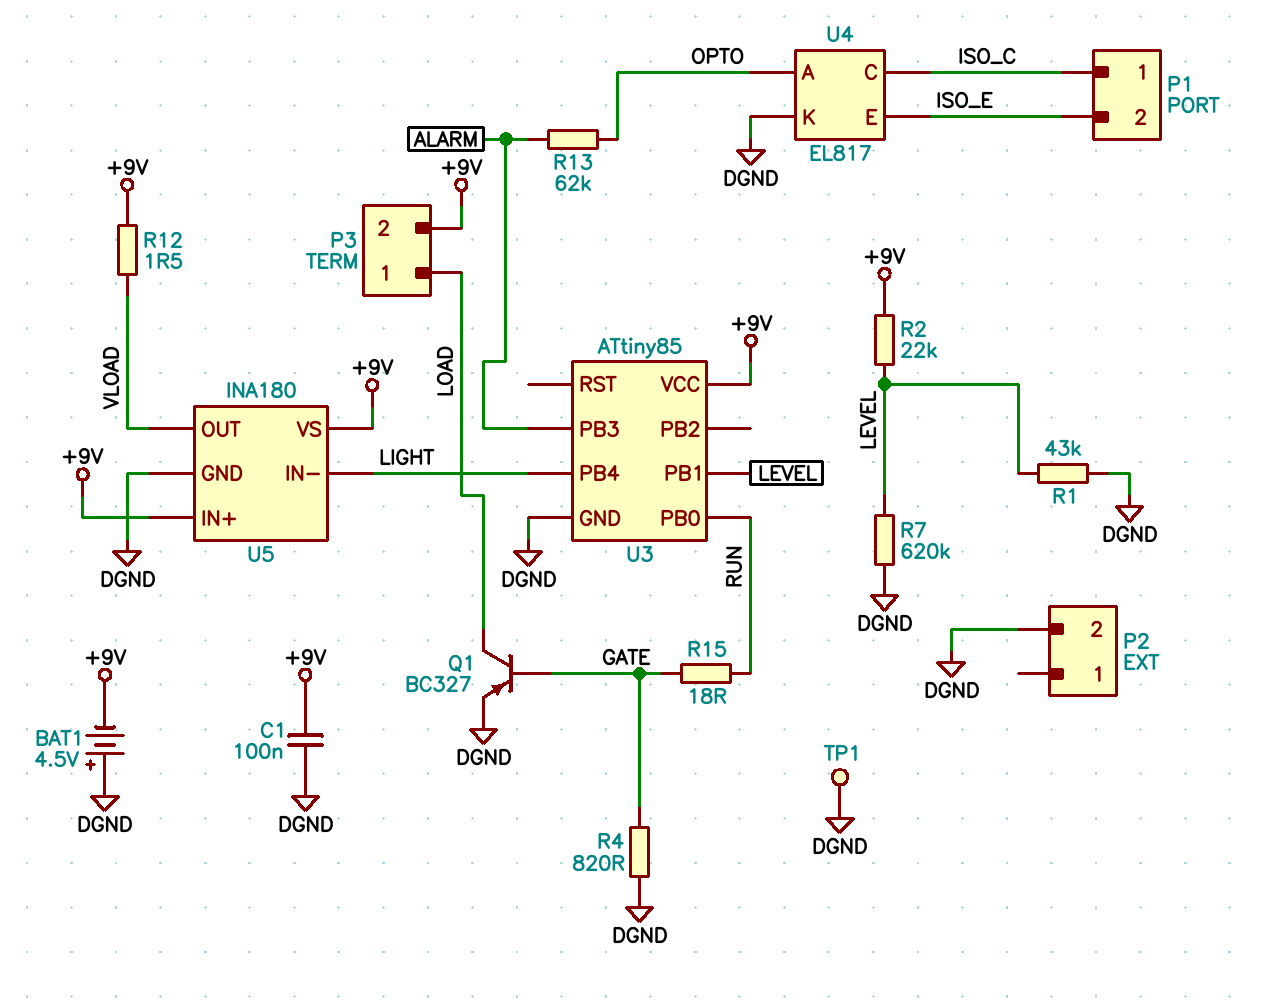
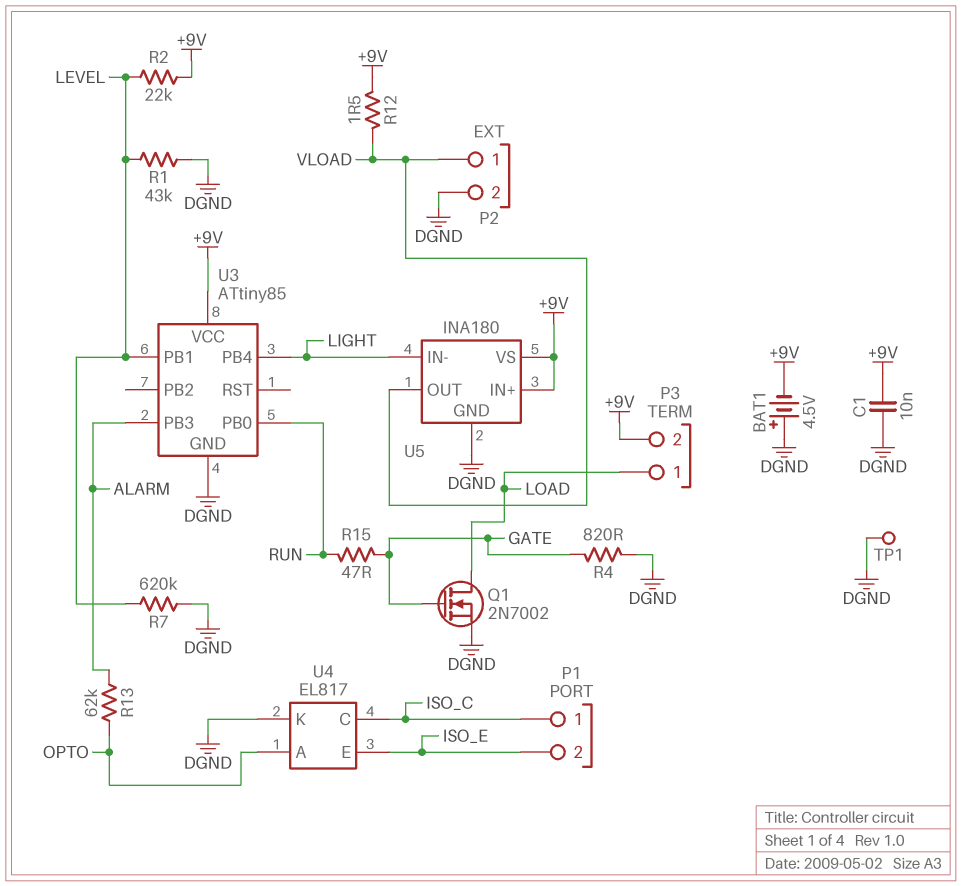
C1: 100nF (+9V, DGND) -> 10nF (+9V, DGND)
P2 pin 1: none -> VLOAD
Q1: PNP BC327 (B GATE, C LOAD, E DGND) -> NMOS 2N7002 (G GATE, D LOAD, S DGND)
R15: 18 (GATE, RUN) -> 47 (GATE, RUN)

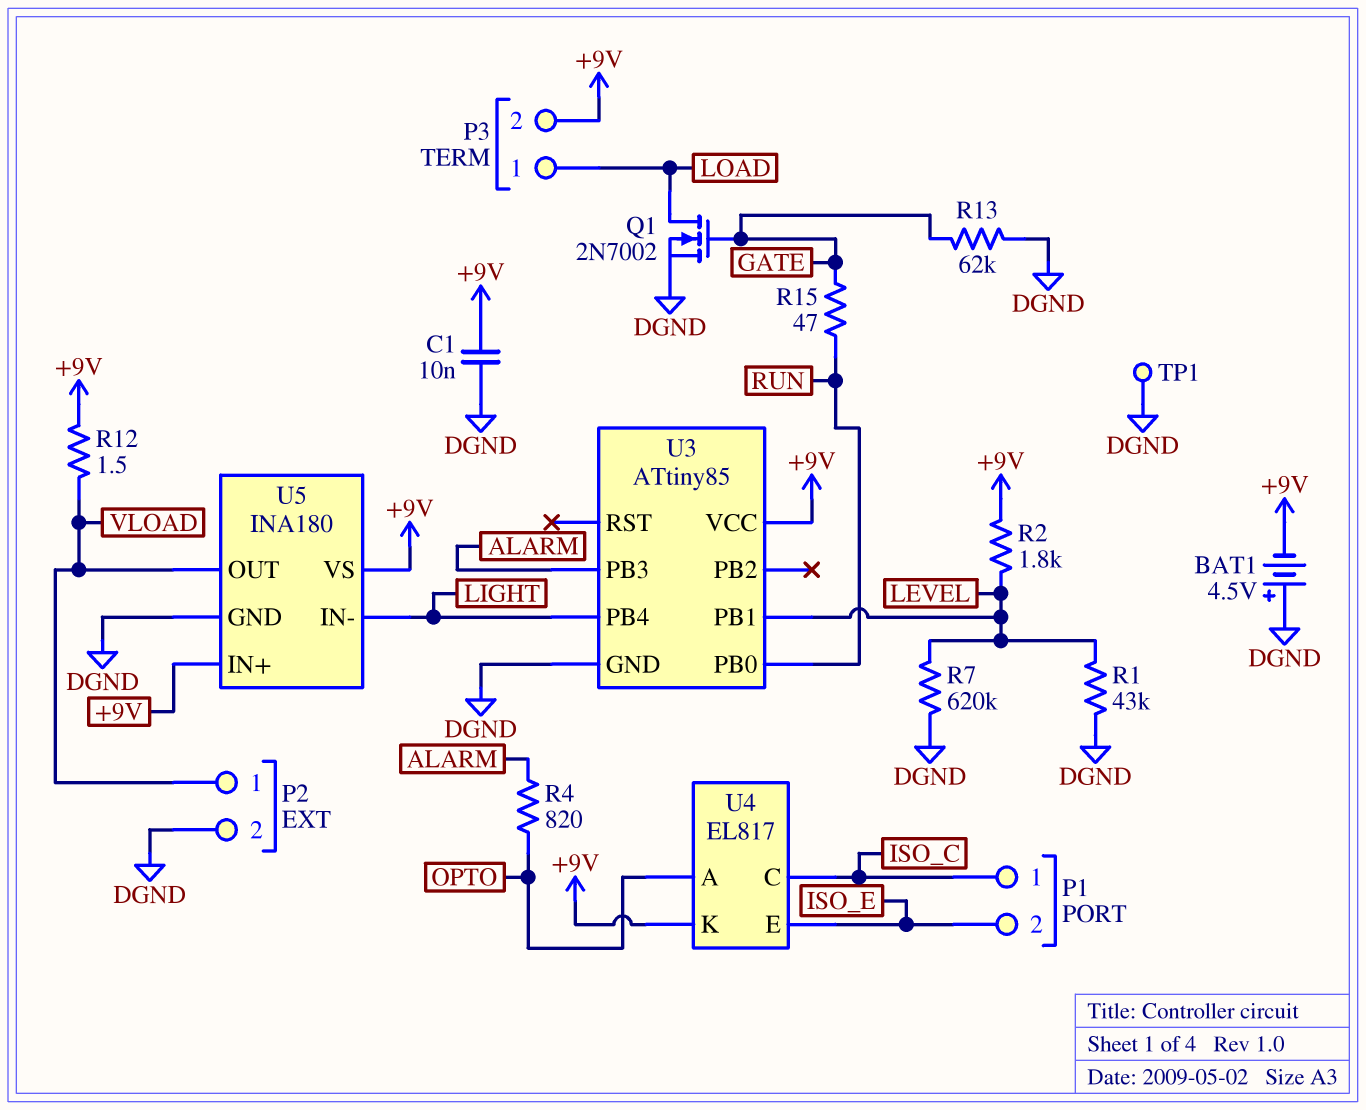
R2: 22k (+9V, LEVEL) -> 1.8k (+9V, LEVEL)
R4: 820 (DGND, GATE) -> 820 (ALARM, OPTO)
R13: 62k (ALARM, OPTO) -> 62k (DGND, GATE)
U4 pin K: DGND -> +9V

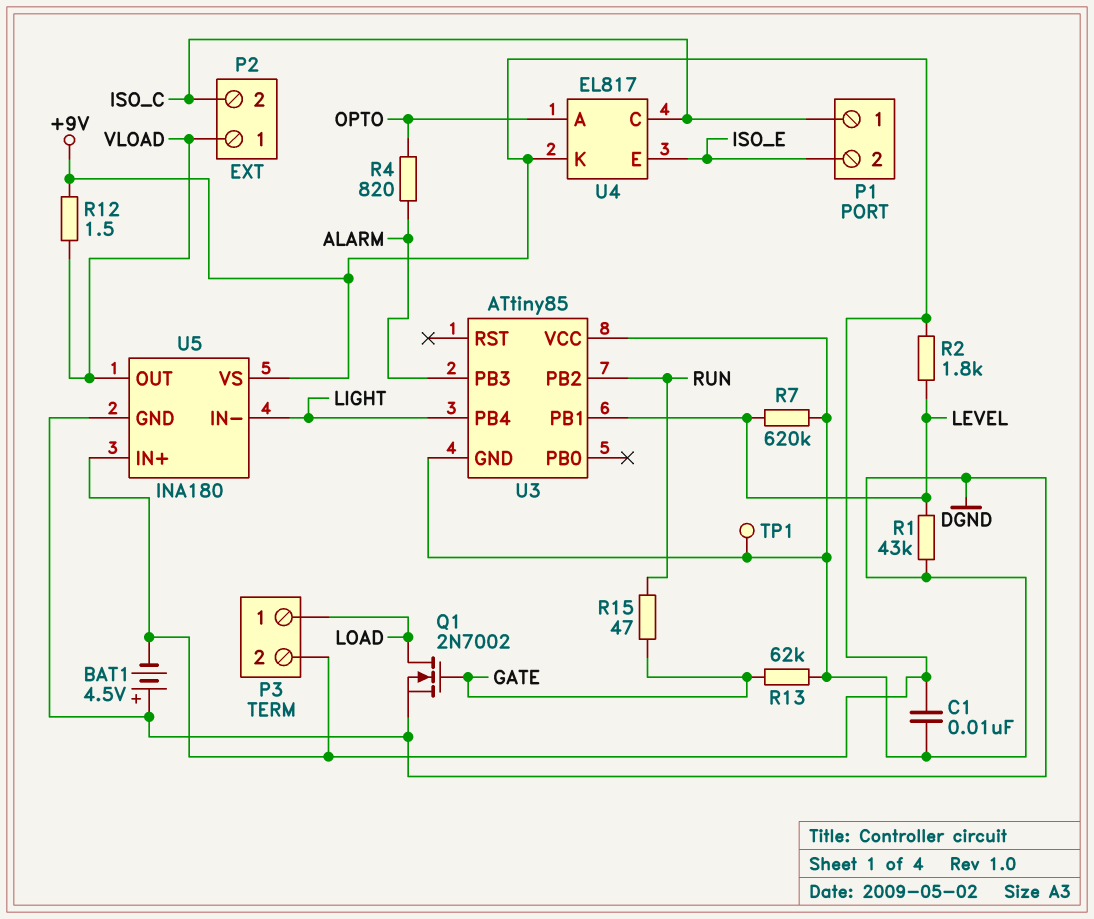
P2 pin 2: DGND -> ISO_C
U3 pin PB0: RUN -> none
U3 pin PB2: none -> RUN
U3 pin VCC: +9V -> DGND

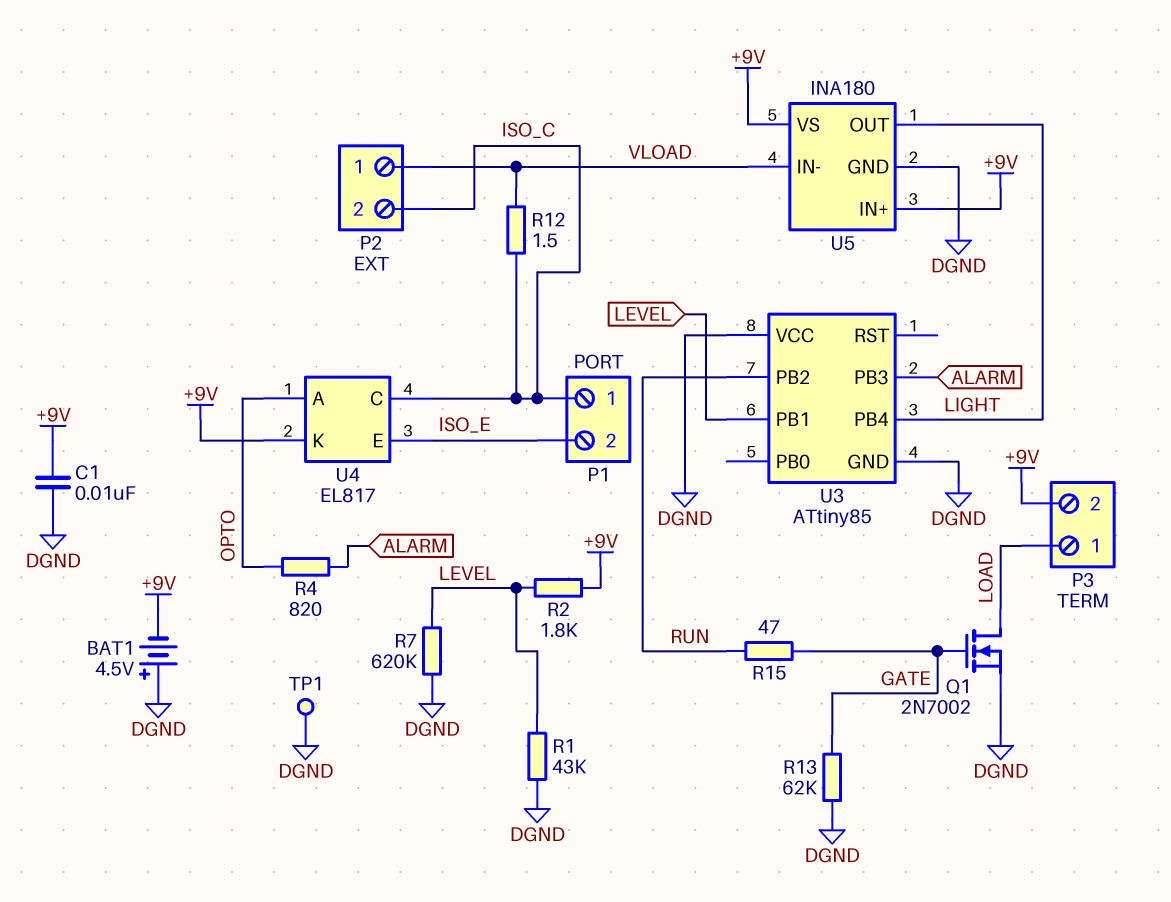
R12: 1.5 (+9V, VLOAD) -> 1.5 (ISO_C, VLOAD)
U5 pin IN-: LIGHT -> VLOAD
U5 pin OUT: VLOAD -> LIGHT

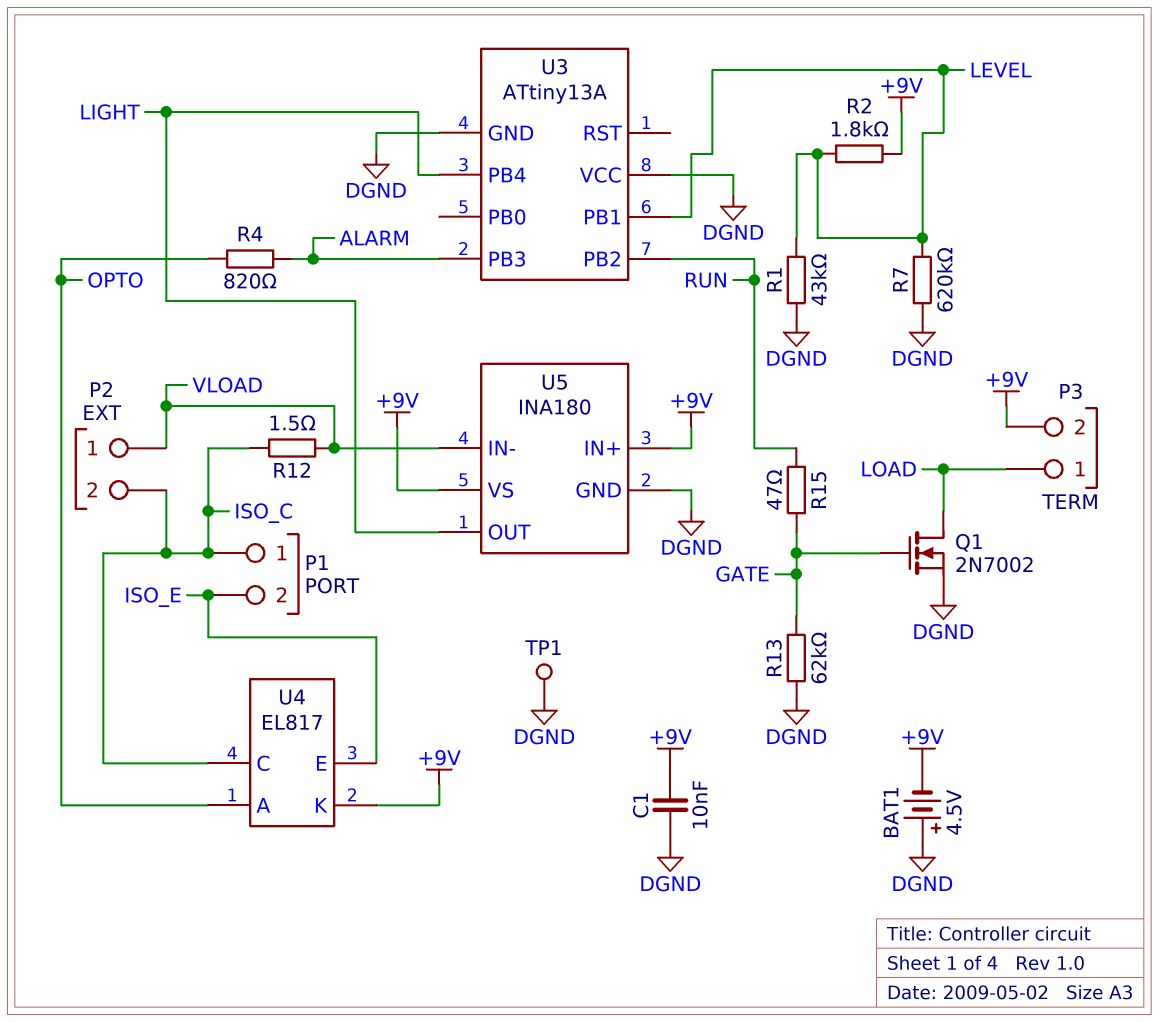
U3: ATtiny85 -> ATtiny13A

